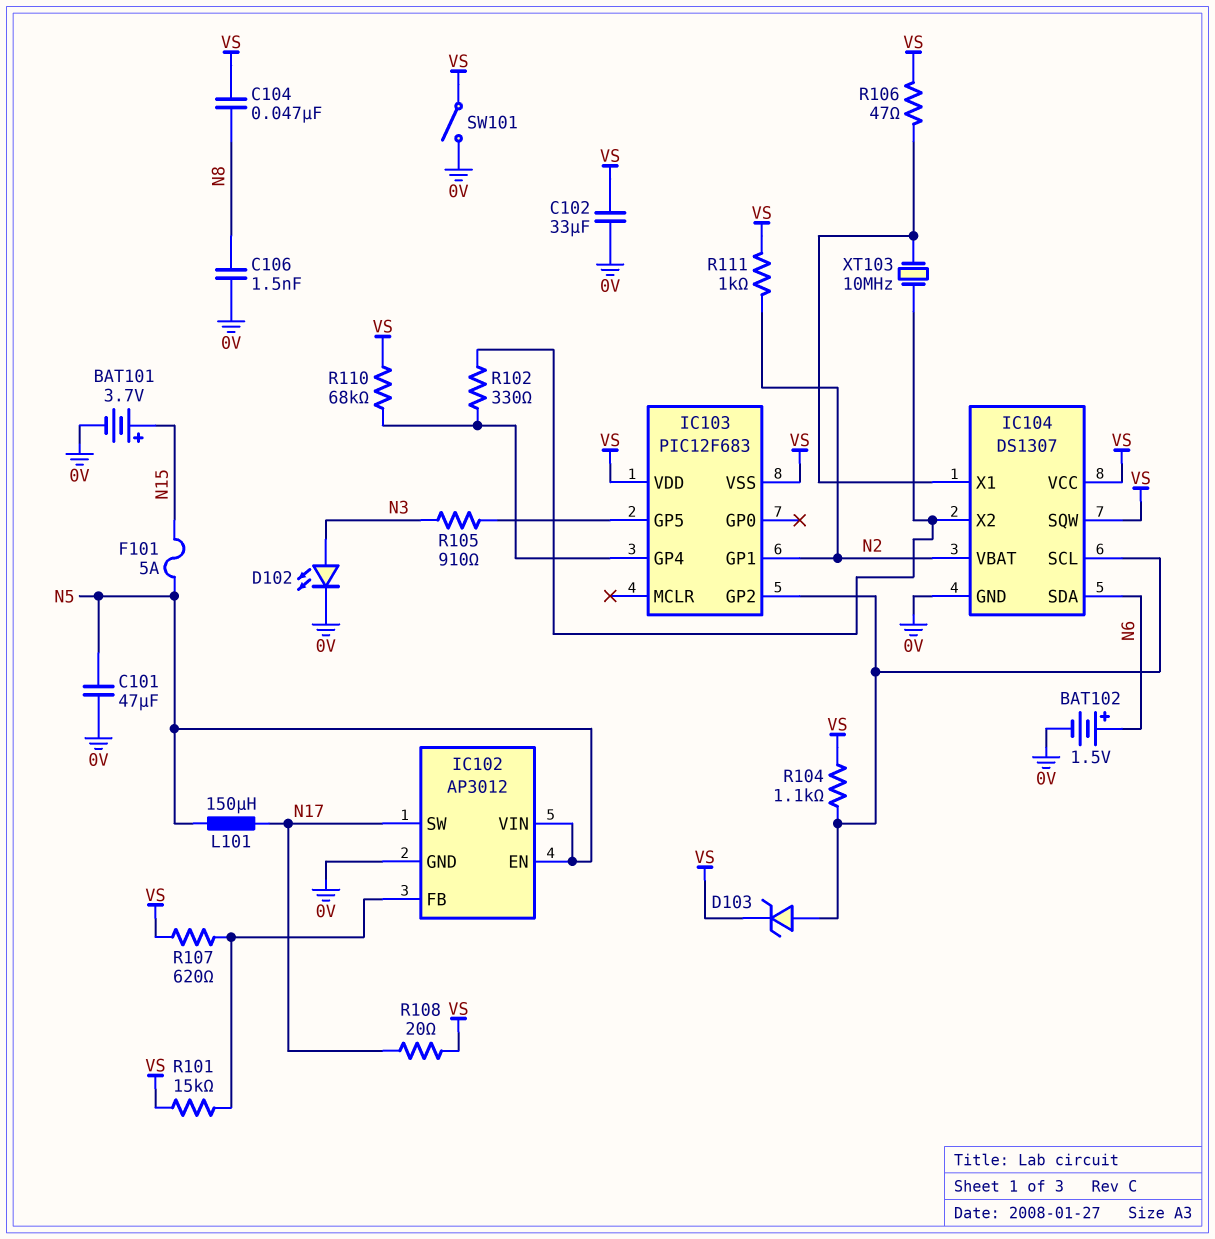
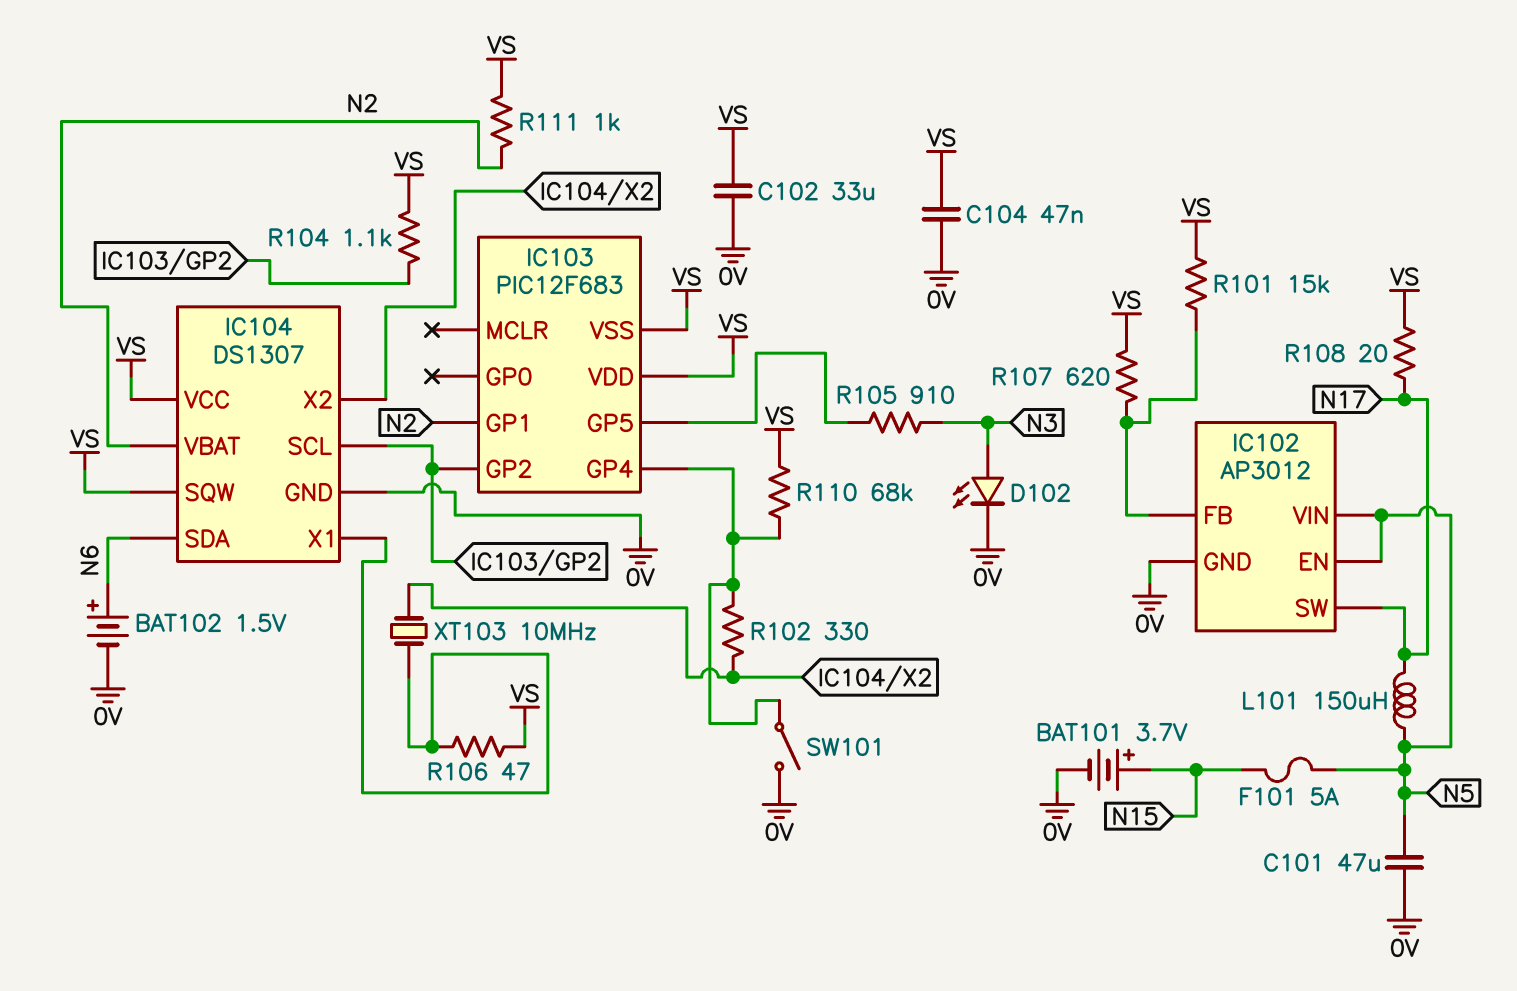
C104: 47nF (N8, VS) -> 47nF (0V, VS)
C106: 1.5nF (0V, N8) -> none
D103: zener (A IC103/GP2, K VS) -> none
SW101: switch (0V, VS) -> switch (0V, IC103/GP4)

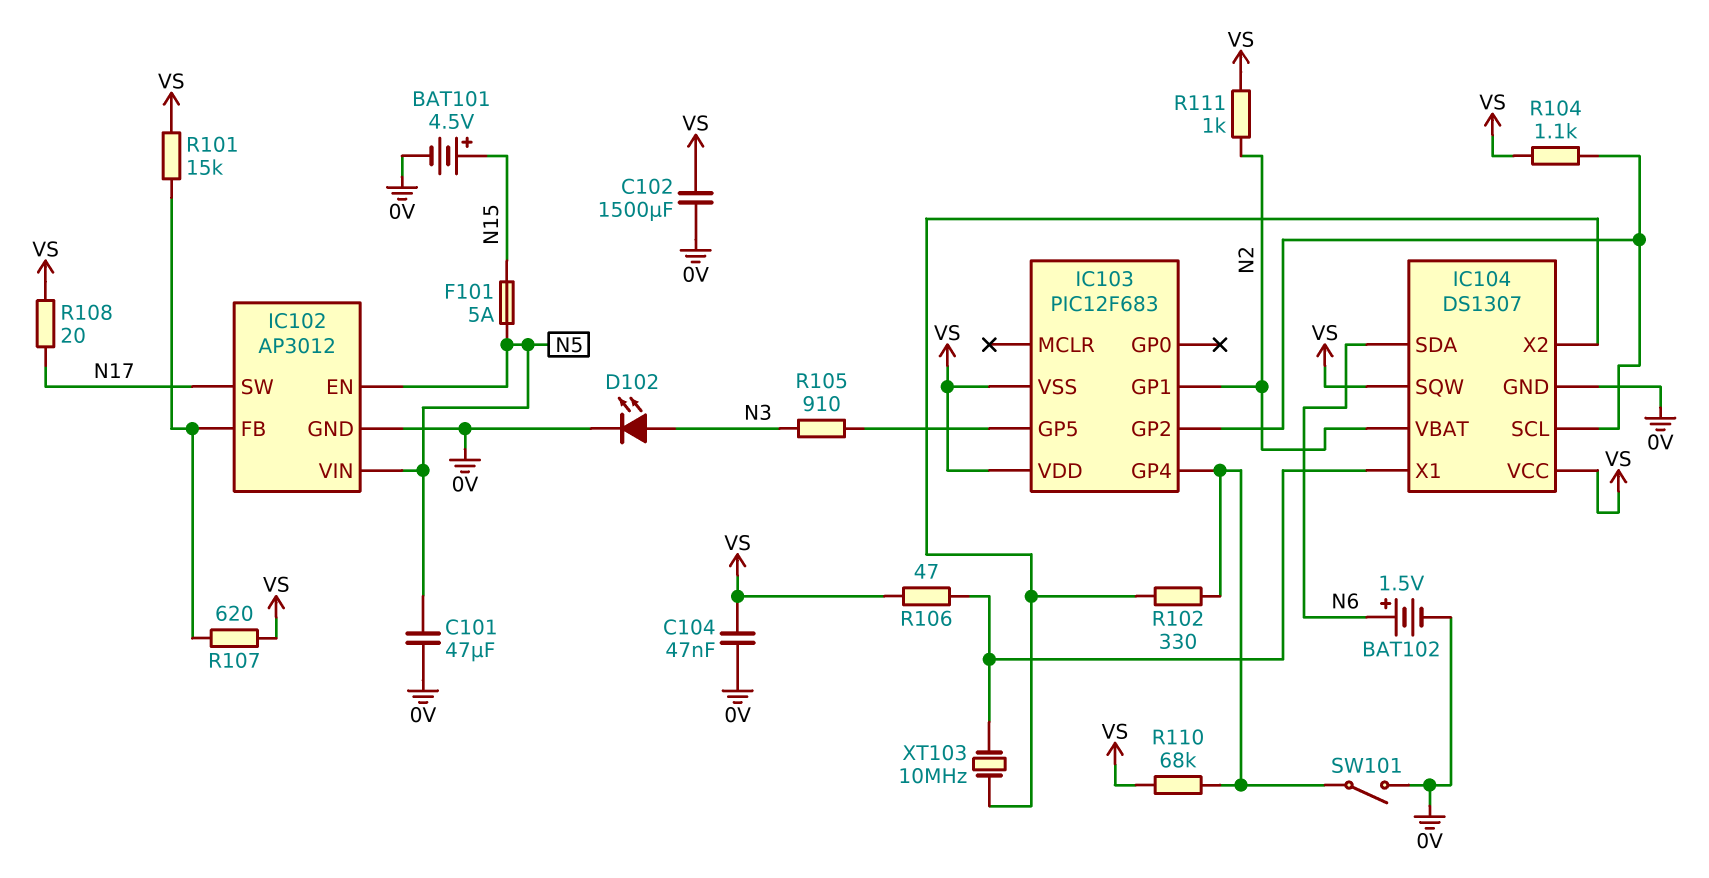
BAT101: 3.7V (plus N15, minus 0V) -> 4.5V (plus N15, minus 0V)
C102: 33uF (0V, VS) -> 1500uF (0V, VS)
L101: 150uH (N5, N17) -> none

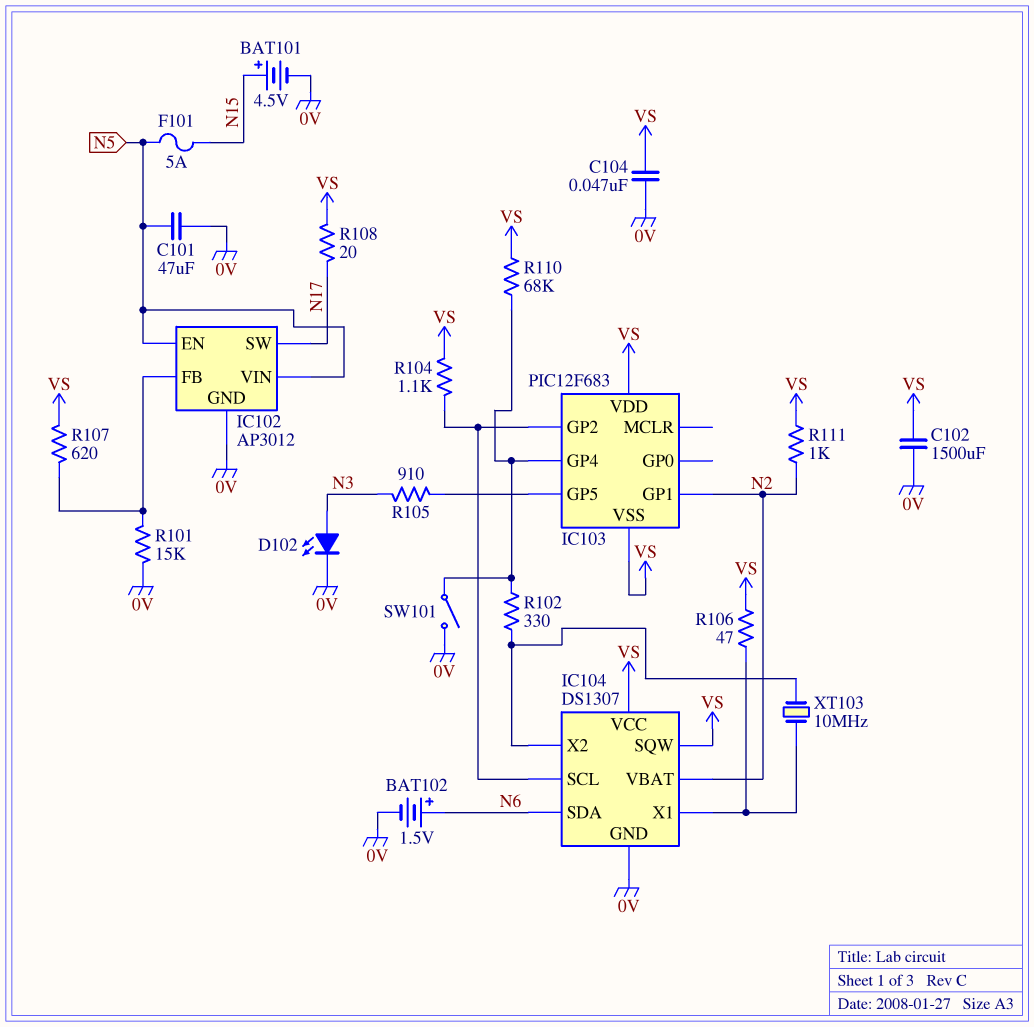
R101: 15k (IC102/FB, VS) -> 15k (0V, IC102/FB)

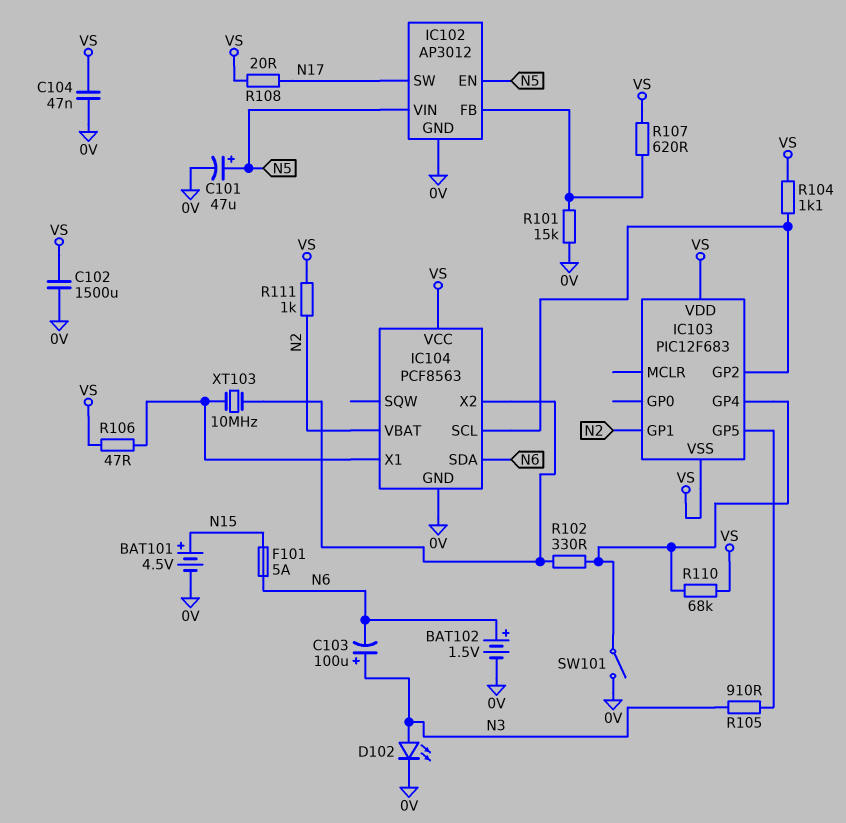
C101: 47uF (0V, N5) -> 47uF (plus N5, minus 0V)
C103: none -> 100uF (plus N3, minus N6)
F101: 5A (N5, N15) -> 5A (N6, N15)
IC104: DS1307 -> PCF8563
IC104 pin SQW: VS -> none

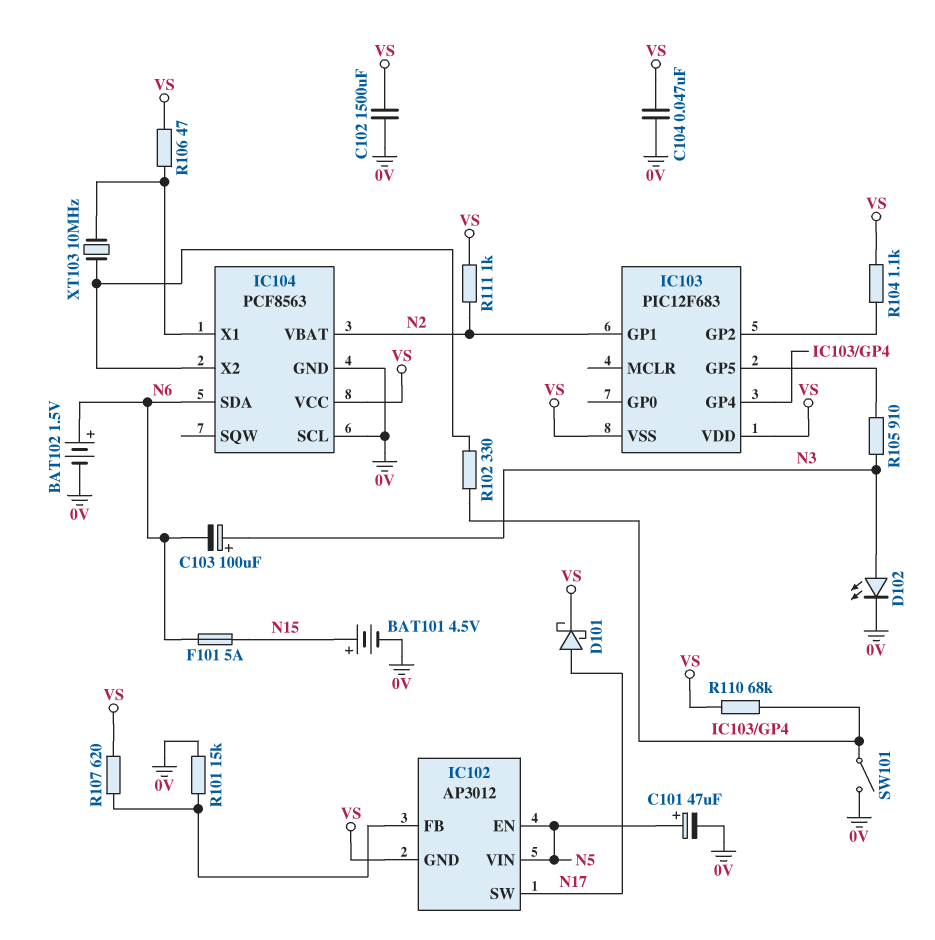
D101: none -> schottky (A N17, K VS)
IC102 pin GND: 0V -> VS
IC104 pin SCL: IC103/GP2 -> 0V
R108: 20 (N17, VS) -> none

